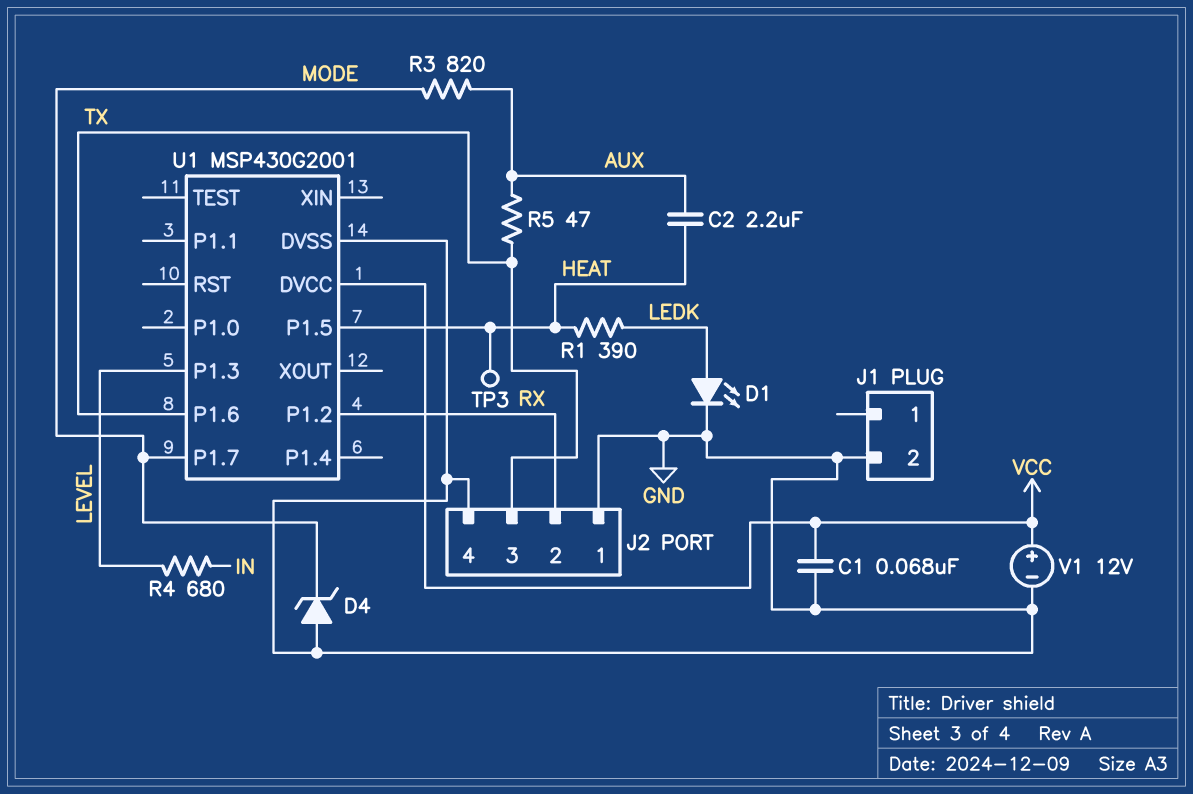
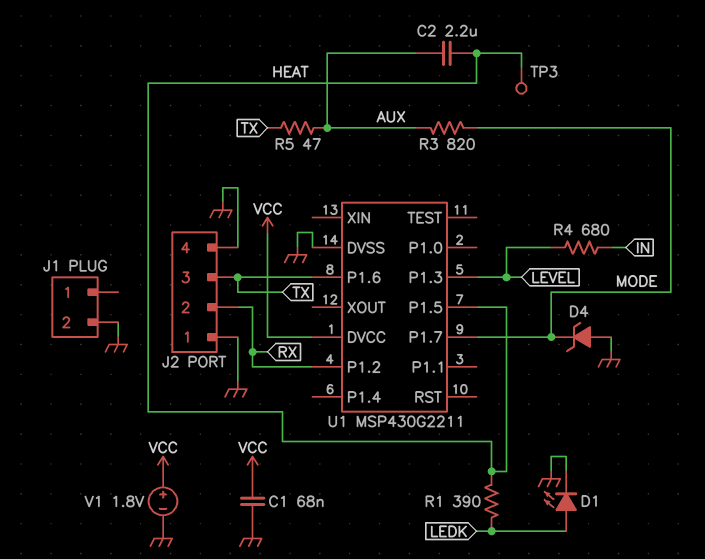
U1: MSP430G2001 -> MSP430G2211
V1: 12V (plus VCC, minus GND) -> 1.8V (plus VCC, minus GND)

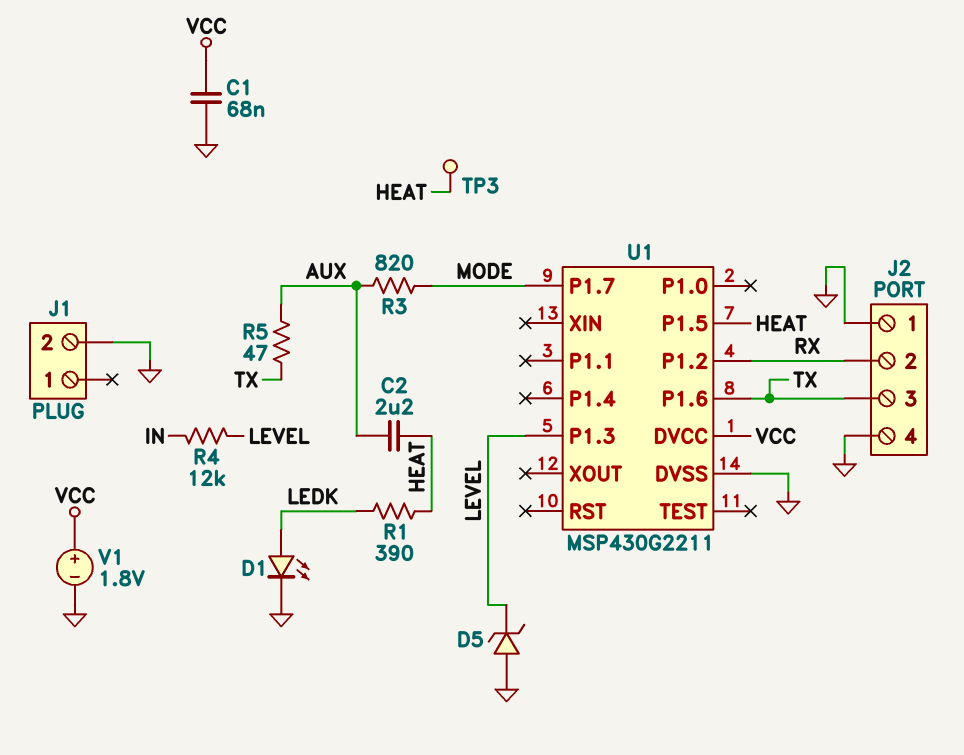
D4: zener (A GND, K MODE) -> none
D5: none -> zener (A GND, K LEVEL)
R4: 680 (IN, LEVEL) -> 12k (IN, LEVEL)

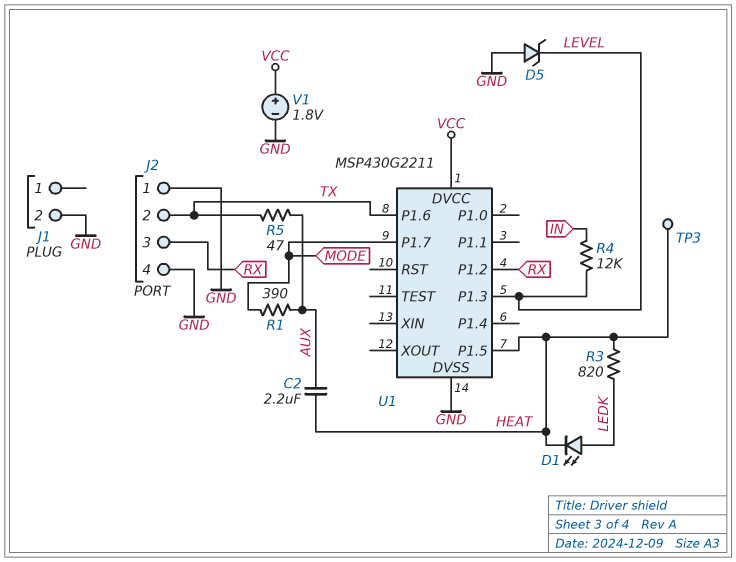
C1: 68nF (GND, VCC) -> none
D1: LED (A LEDK, K GND) -> LED (A LEDK, K HEAT)
J2 pin 2: RX -> TX
J2 pin 3: TX -> RX
R1: 390 (HEAT, LEDK) -> 390 (AUX, MODE)
R3: 820 (AUX, MODE) -> 820 (HEAT, LEDK)

